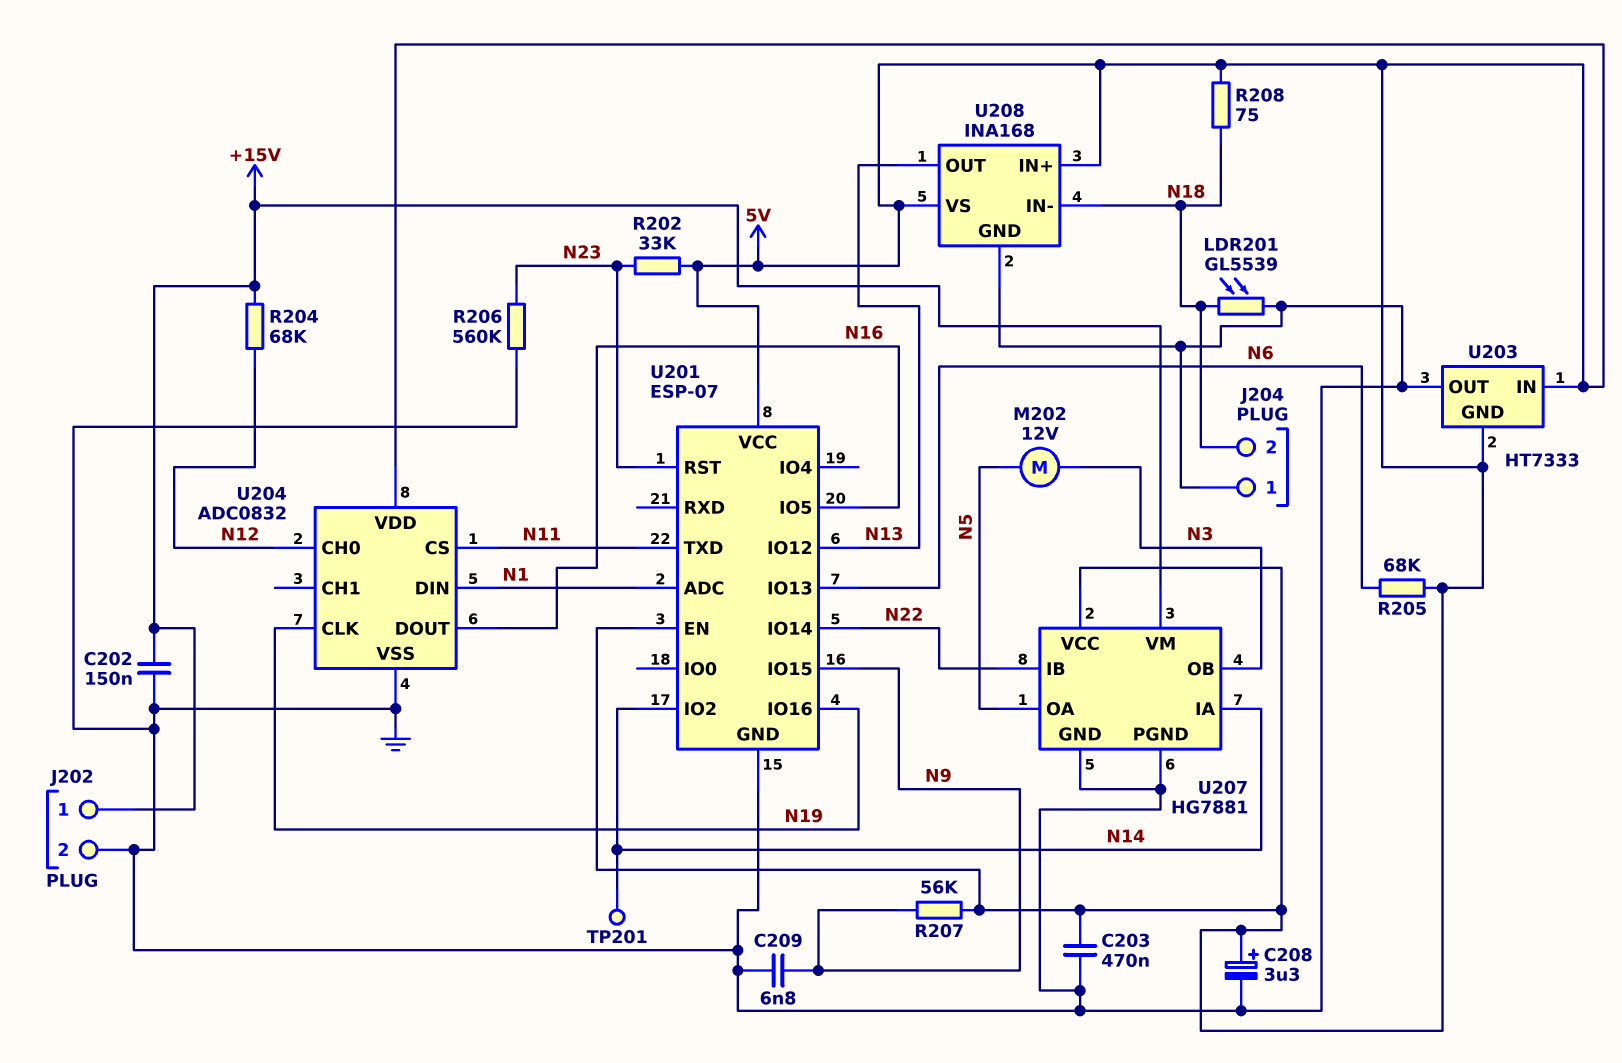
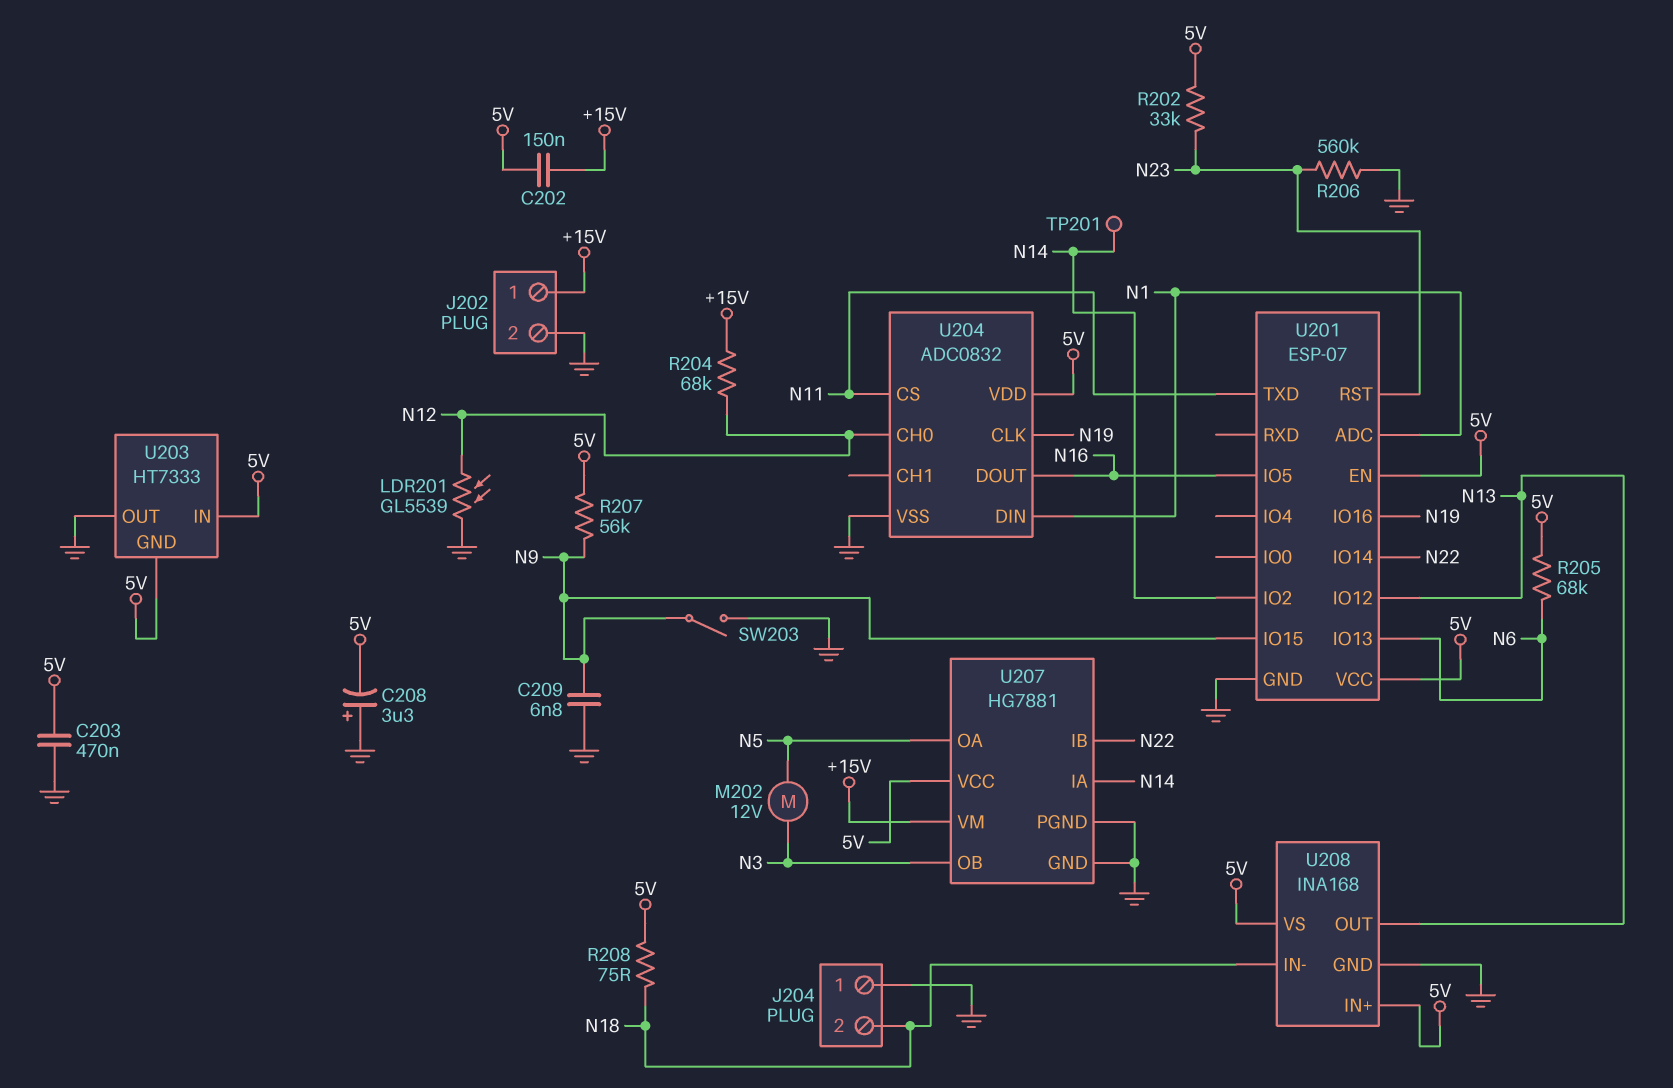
C202: 150nF (+15V, GND) -> 150nF (+15V, 5V)
C208: 3.3uF (plus 5V, minus GND) -> 3.3uF (plus GND, minus 5V)
LDR201: GL5539 (GND, N18) -> GL5539 (GND, N12)
SW203: none -> switch (GND, N9)

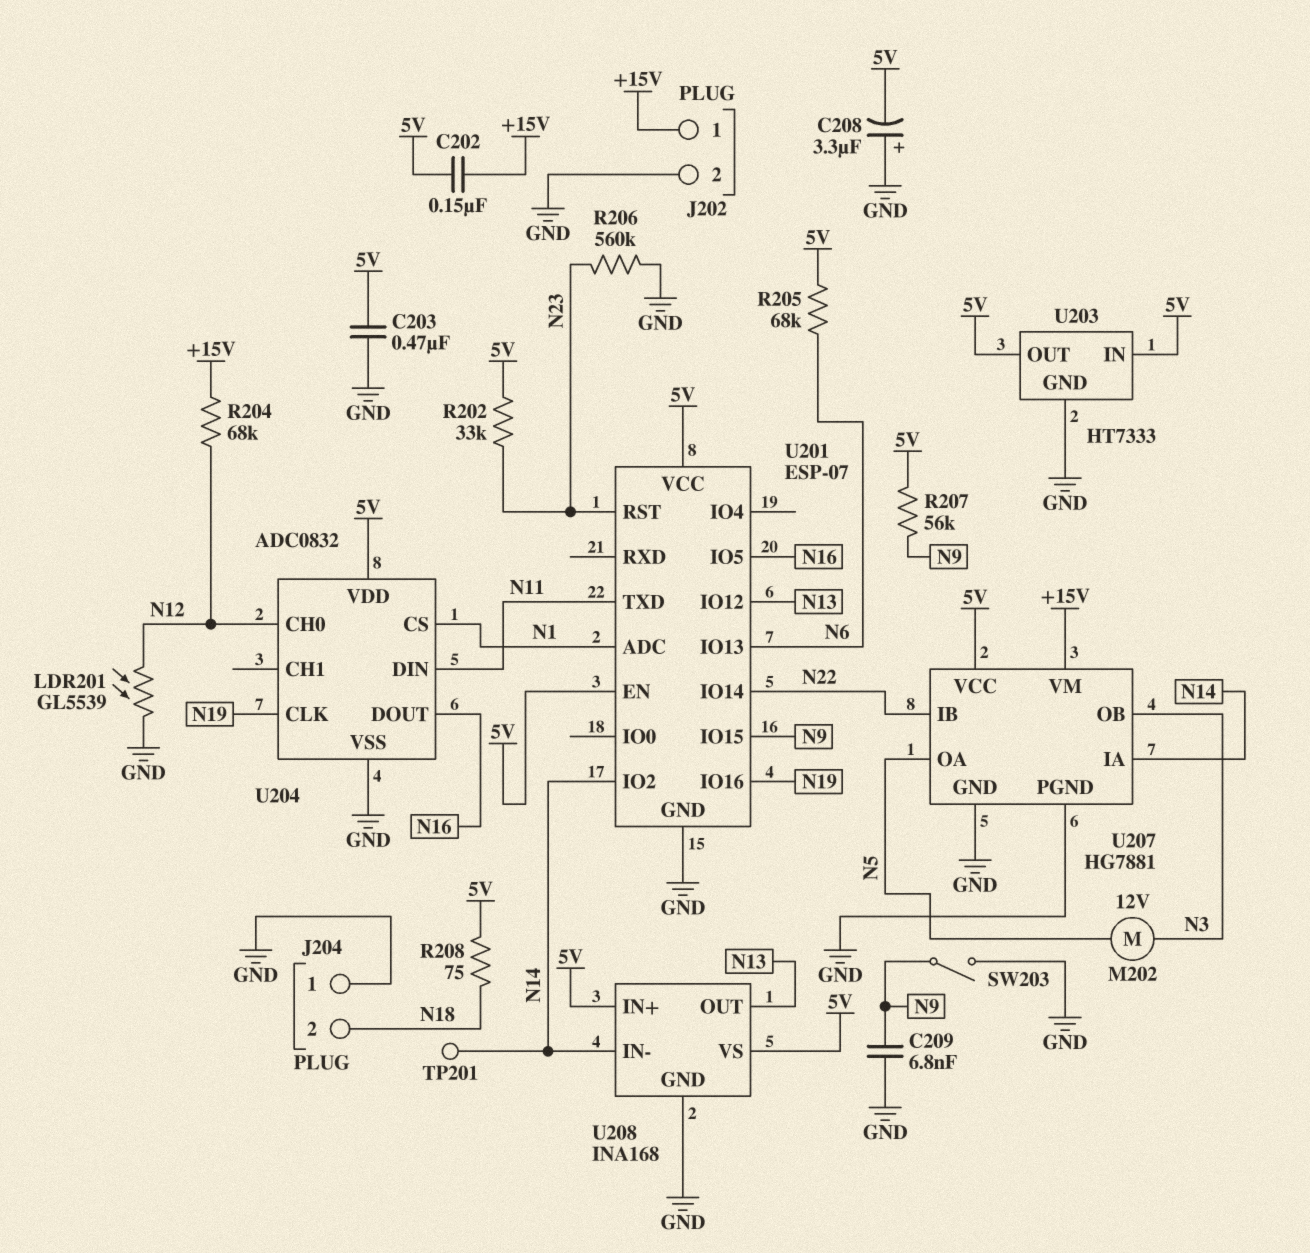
U203 pin GND: 5V -> GND
U203 pin OUT: GND -> 5V
U204 pin CS: N11 -> N1
U204 pin DIN: N1 -> N11
U208 pin IN-: N18 -> N14

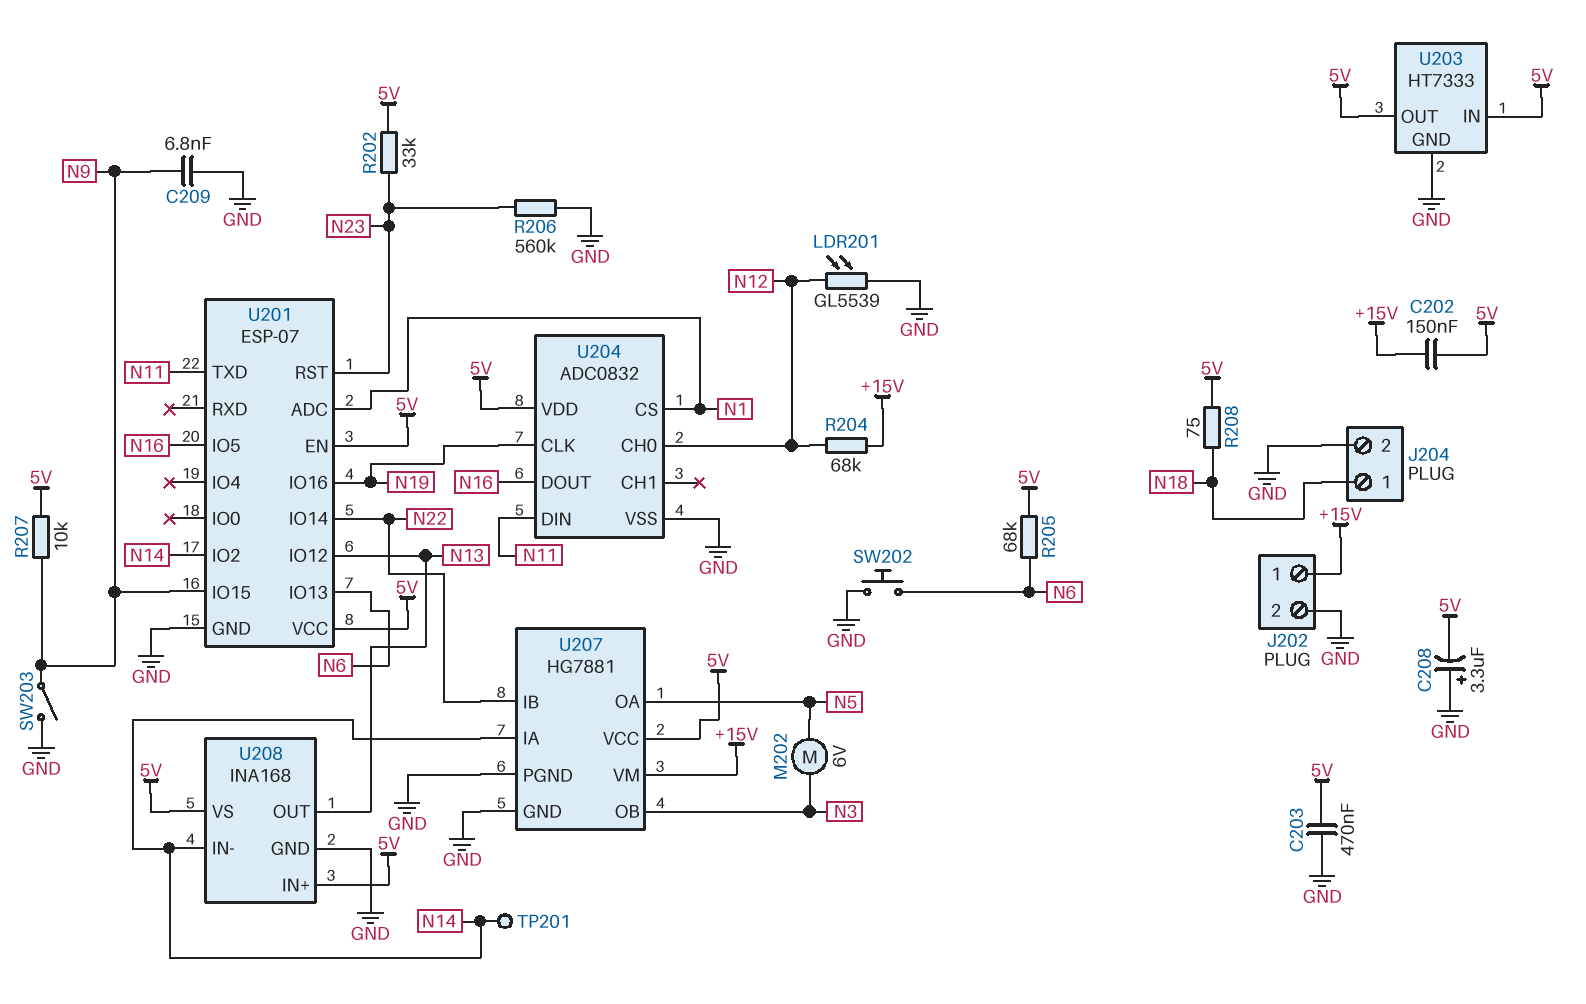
J204 pin 1: GND -> N18
J204 pin 2: N18 -> GND
M202: motor 12V (N3, N5) -> motor 6V (N3, N5)
R207: 56k (5V, N9) -> 10k (5V, N9)
SW202: none -> button (GND, N6)

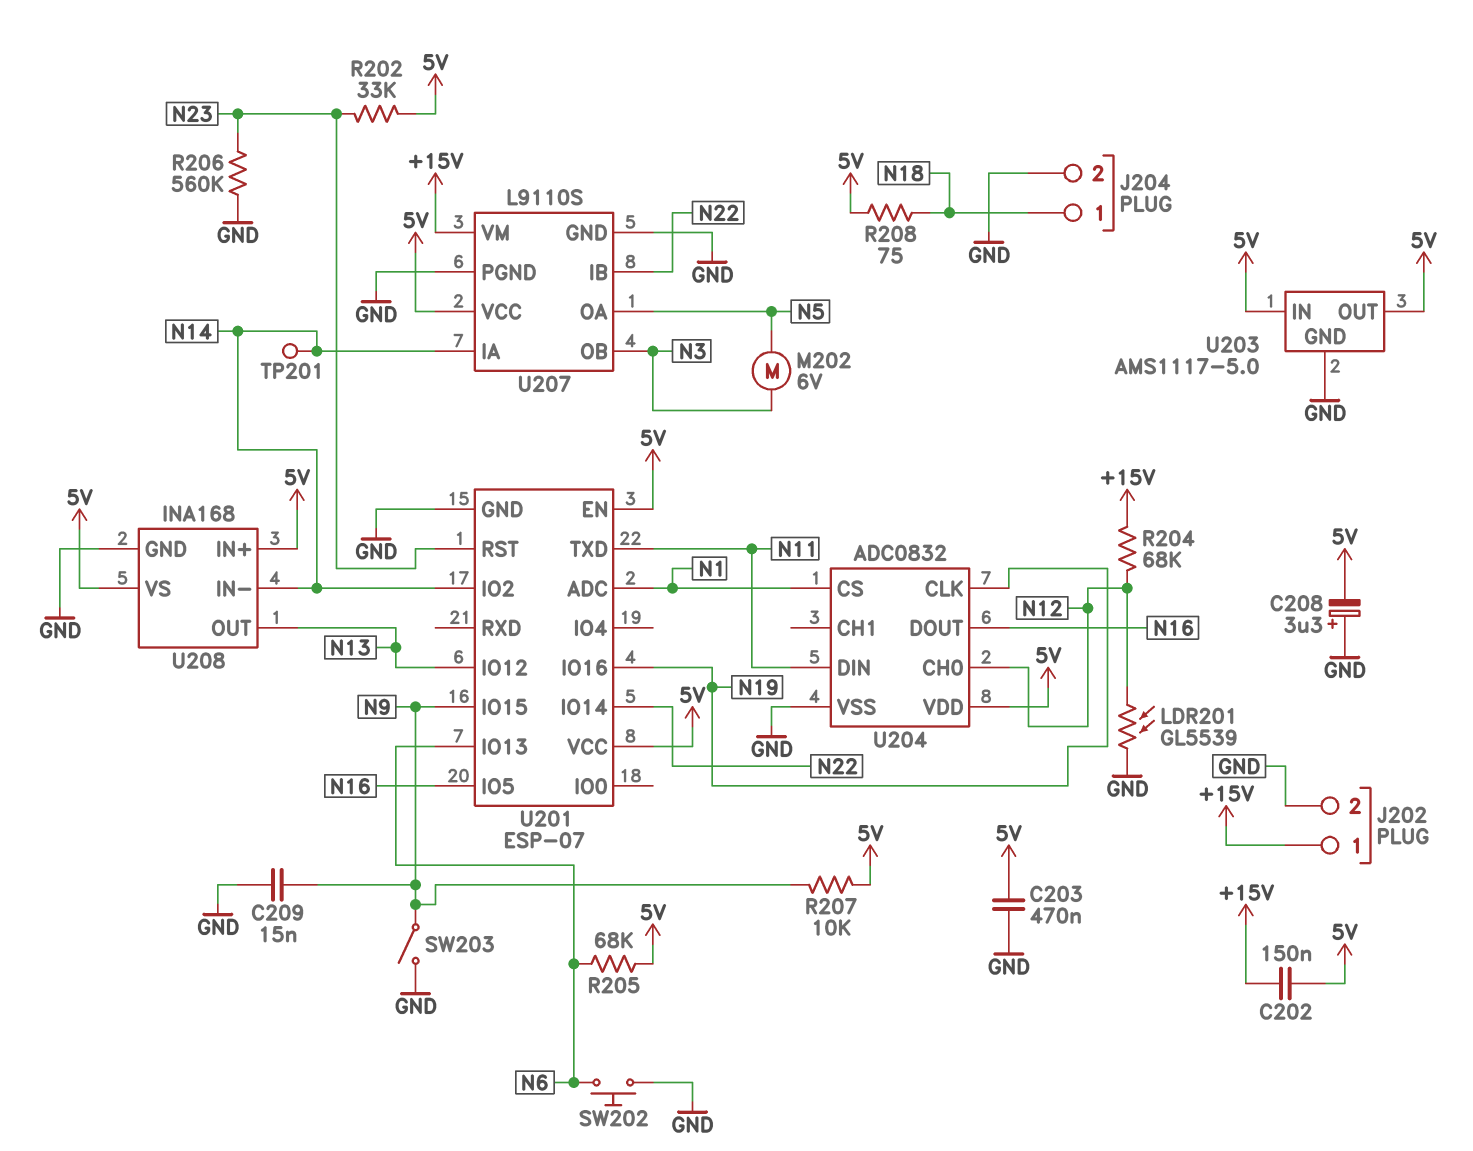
C209: 6.8nF (GND, N9) -> 15nF (GND, N9)
U203: HT7333 -> AMS1117-5.0
U207: HG7881 -> L9110S

